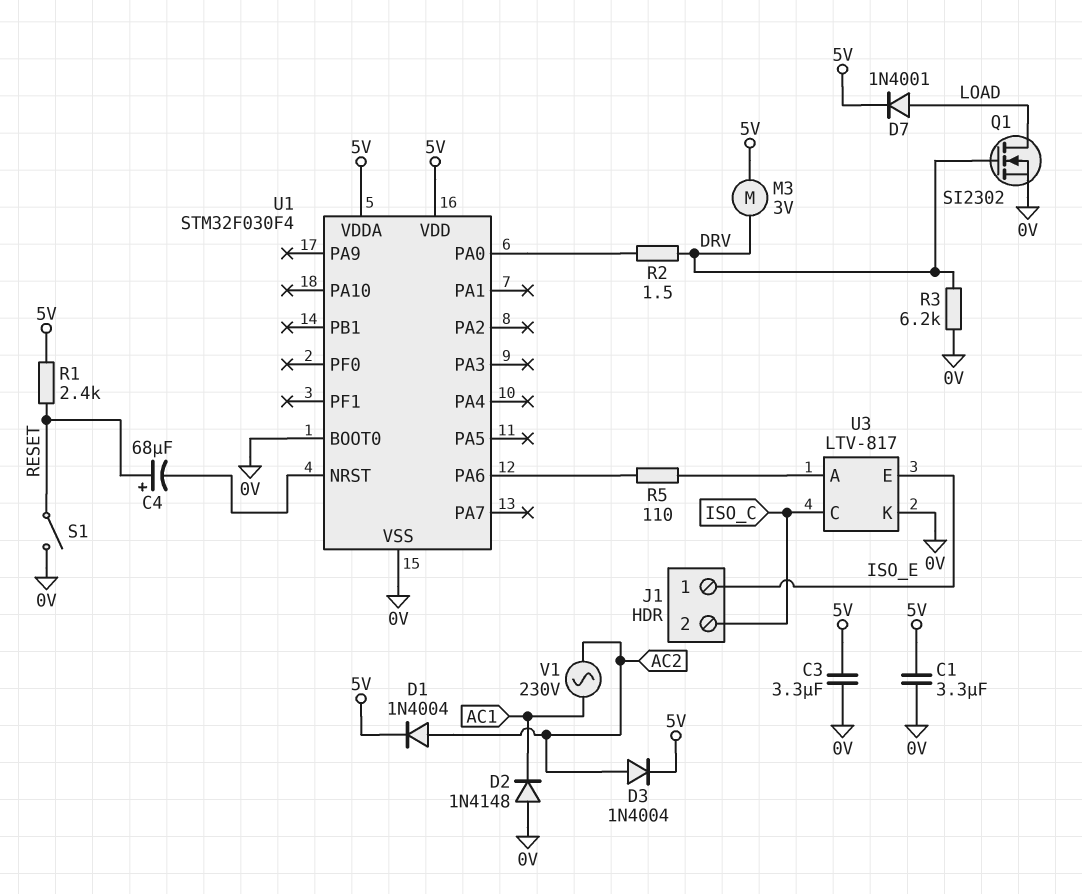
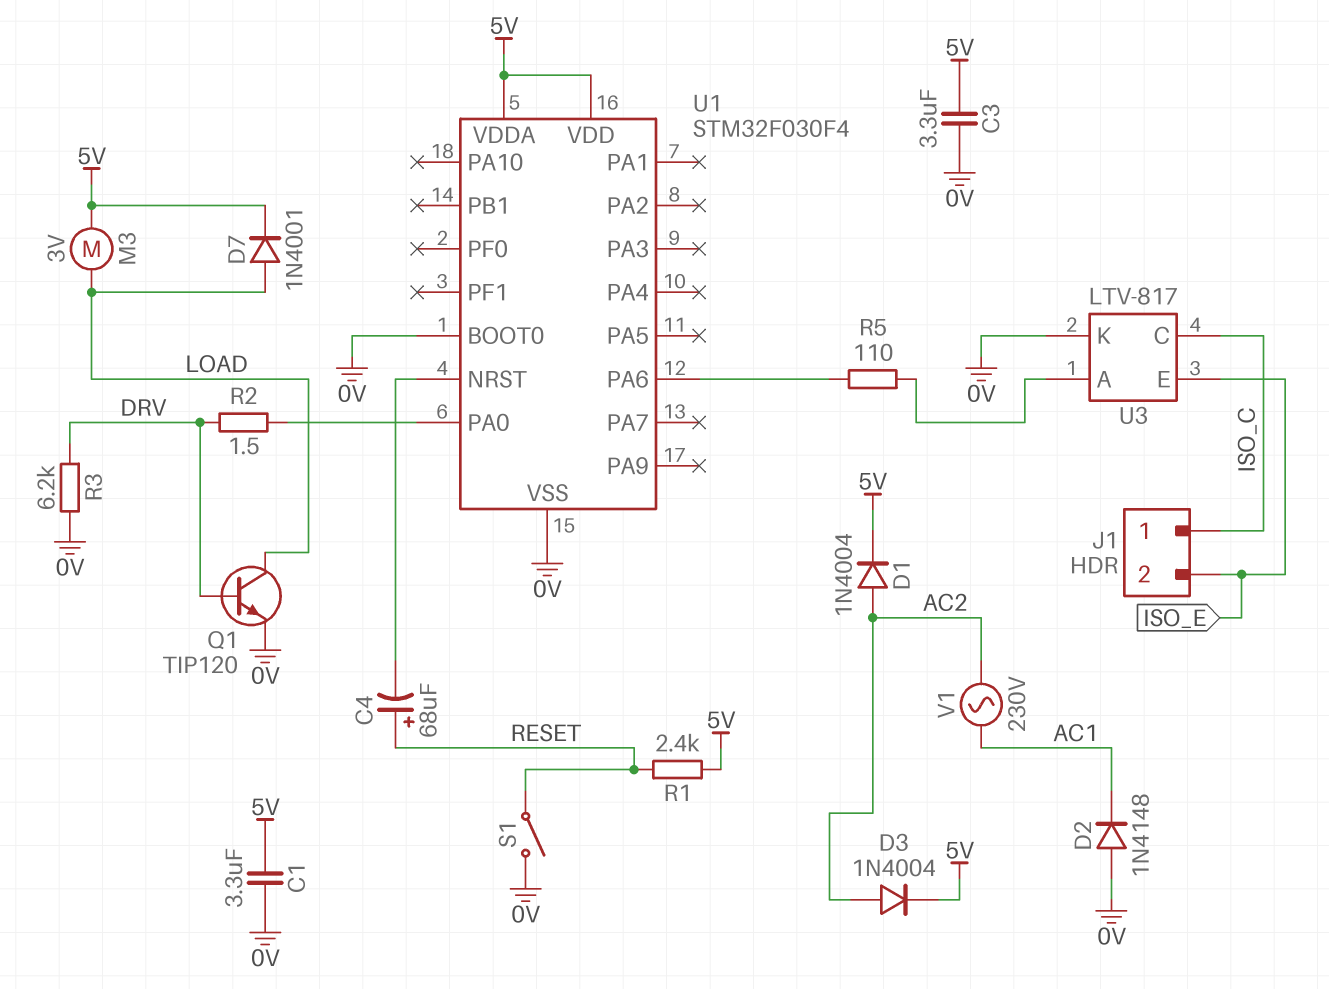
J1 pin 1: ISO_E -> ISO_C
J1 pin 2: ISO_C -> ISO_E
M3: motor 3V (5V, DRV) -> motor 3V (5V, LOAD)
Q1: NMOS SI2302 (G DRV, D LOAD, S 0V) -> NPN TIP120 (B DRV, C LOAD, E 0V)

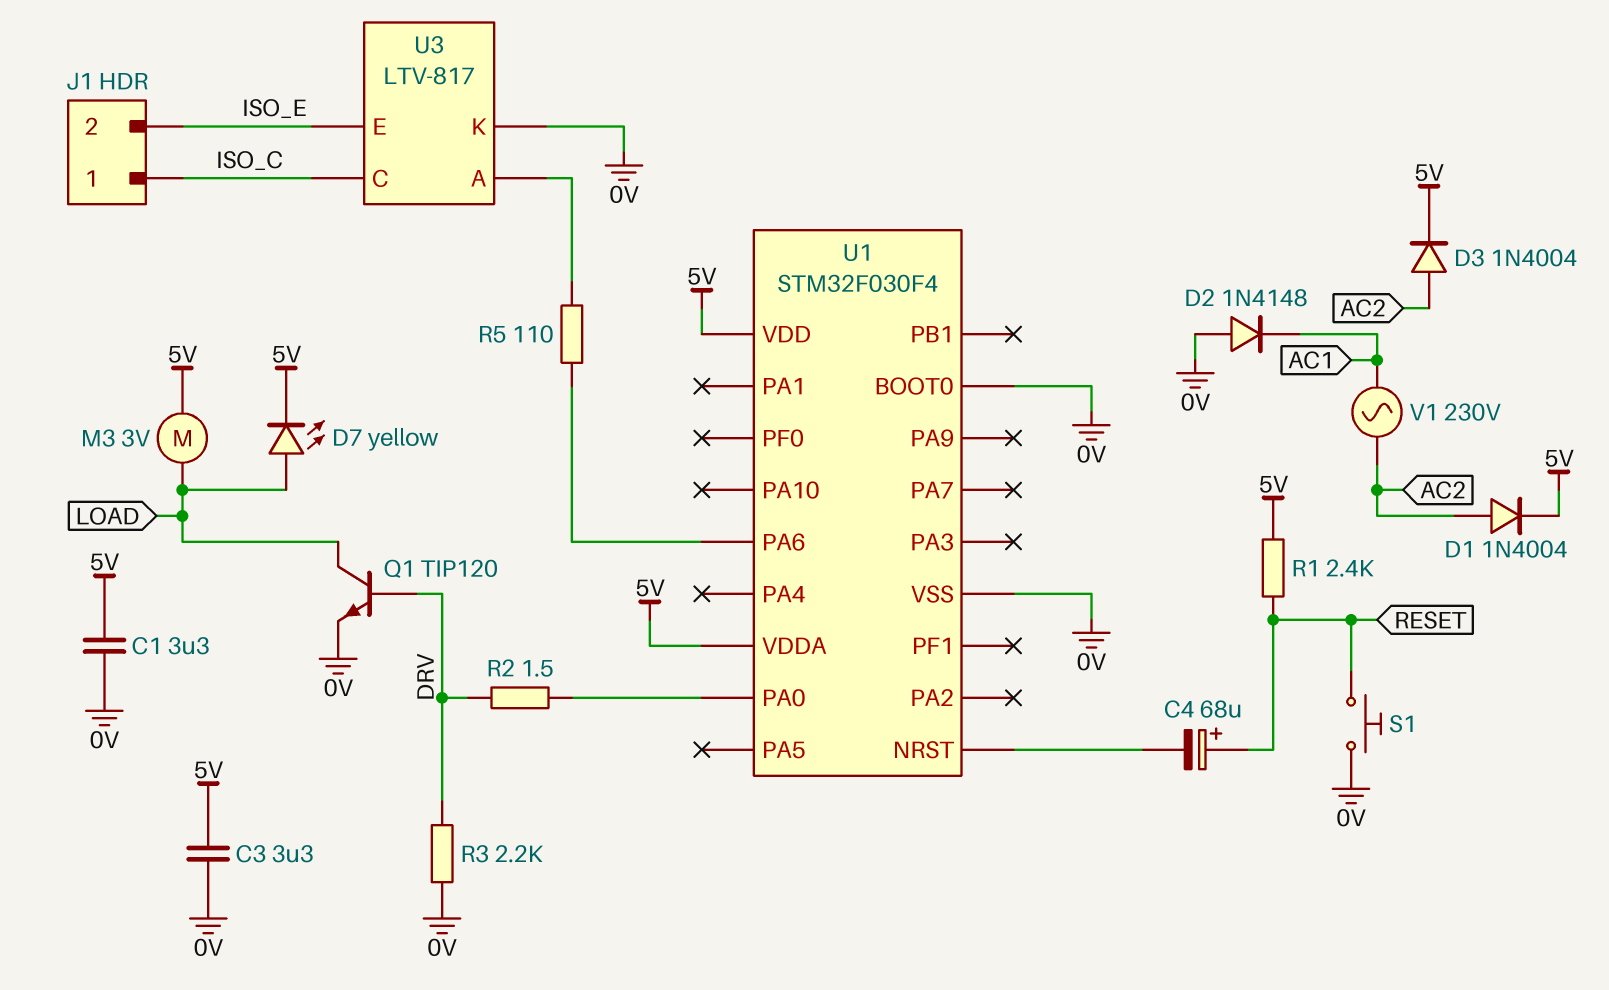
D7: diode 1N4001 (A LOAD, K 5V) -> LED yellow (A LOAD, K 5V)
R3: 6.2k (0V, DRV) -> 2.2k (0V, DRV)
S1: switch (0V, RESET) -> button (0V, RESET)

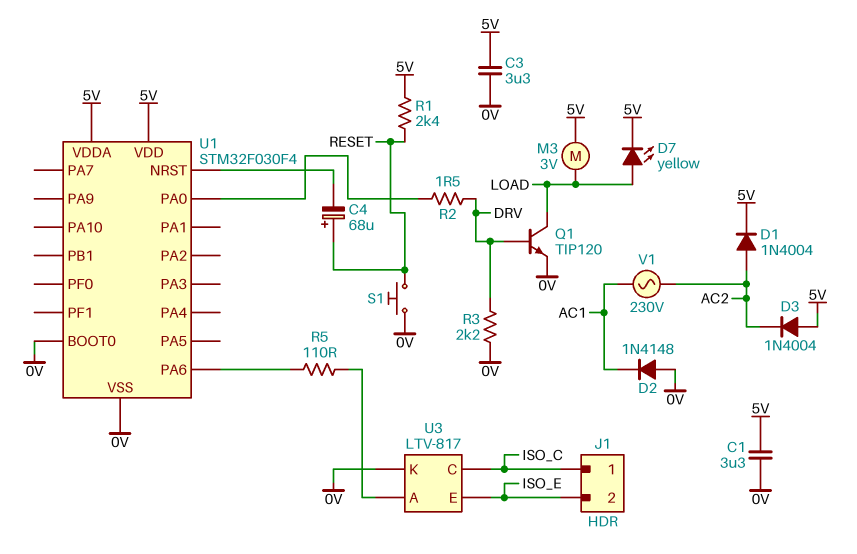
D3: diode 1N4004 (A AC2, K 5V) -> diode 1N4004 (A 5V, K AC2)

